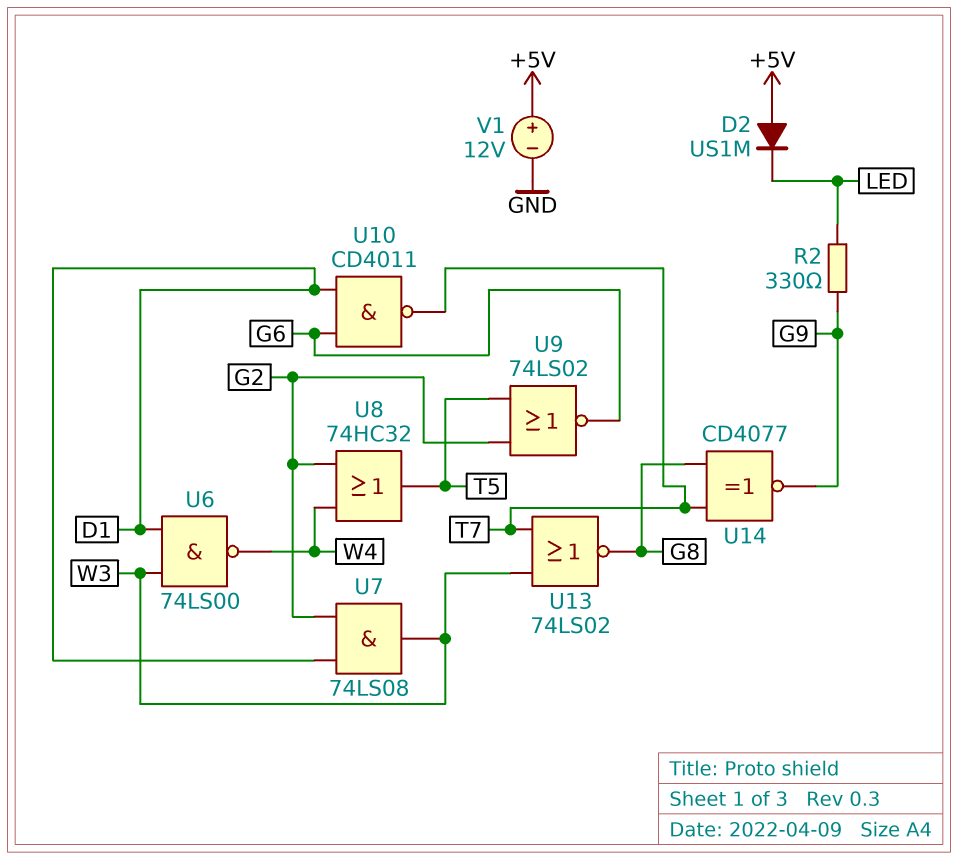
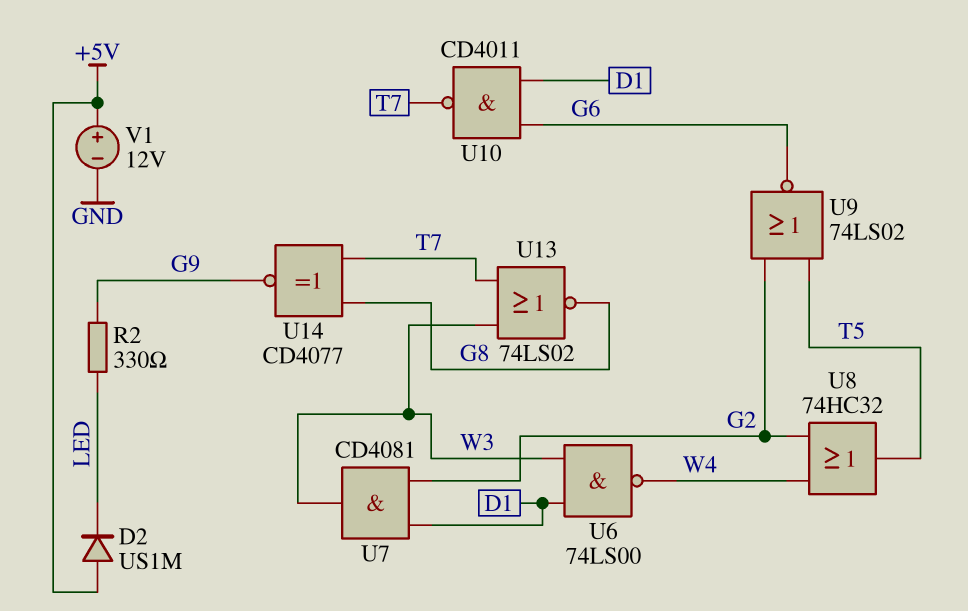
U7: AND 74LS08 (in D1, in G2, out W3) -> AND CD4081 (in D1, in G2, out W3)

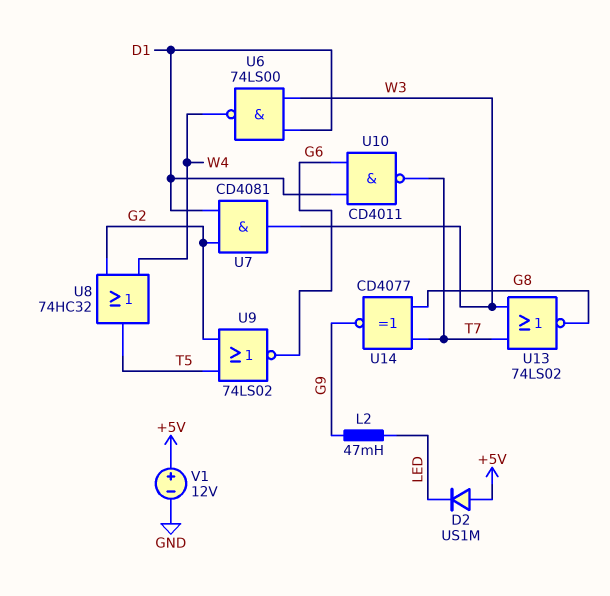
L2: none -> 47mH (G9, LED)
R2: 330 (G9, LED) -> none

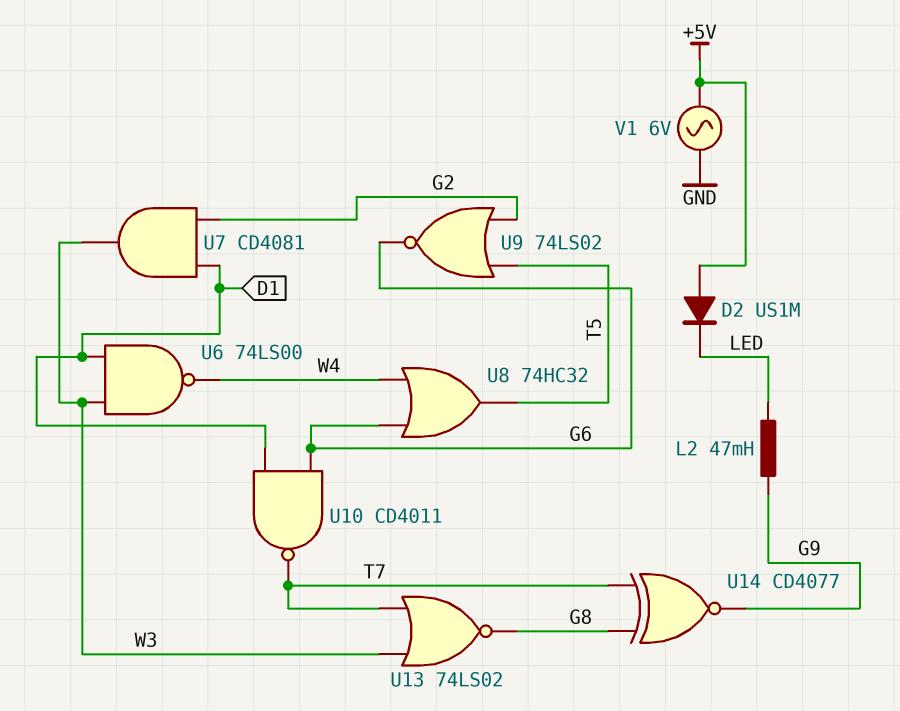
U8: OR 74HC32 (in G2, in W4, out T5) -> OR 74HC32 (in G6, in W4, out T5)
V1: 12V (plus +5V, minus GND) -> AC 6V (+5V, GND)

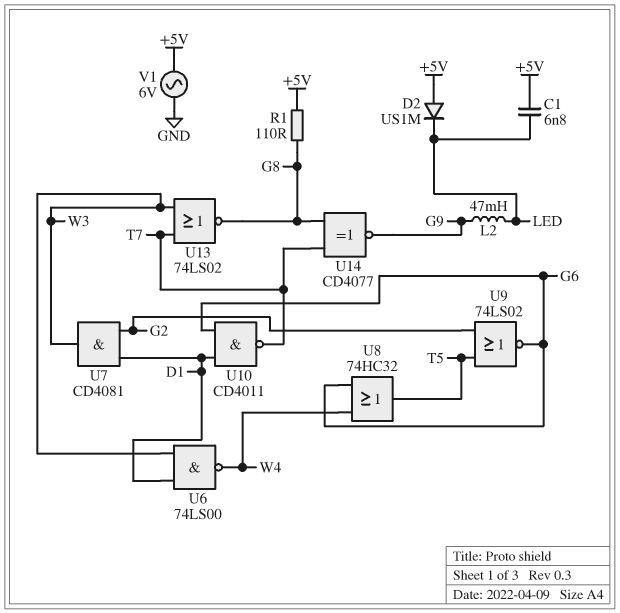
C1: none -> 6.8nF (+5V, LED)
R1: none -> 110 (+5V, G8)

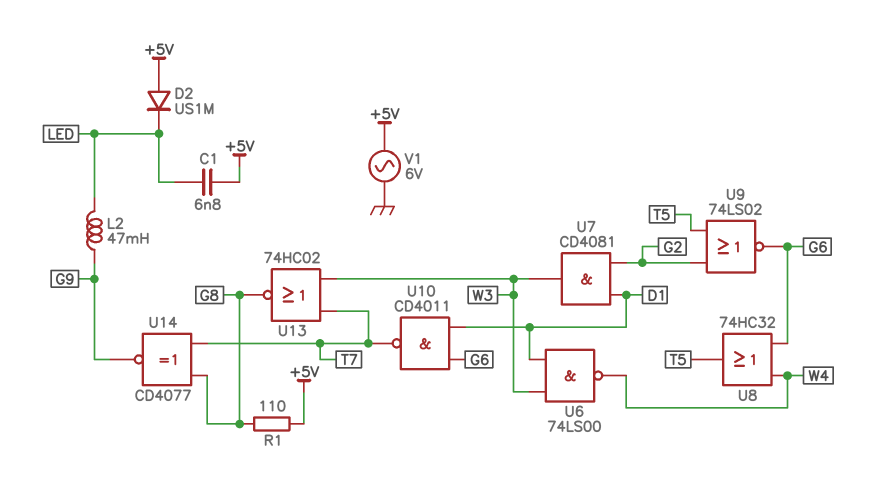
U13: NOR 74LS02 (in T7, in W3, out G8) -> NOR 74HC02 (in T7, in W3, out G8)

